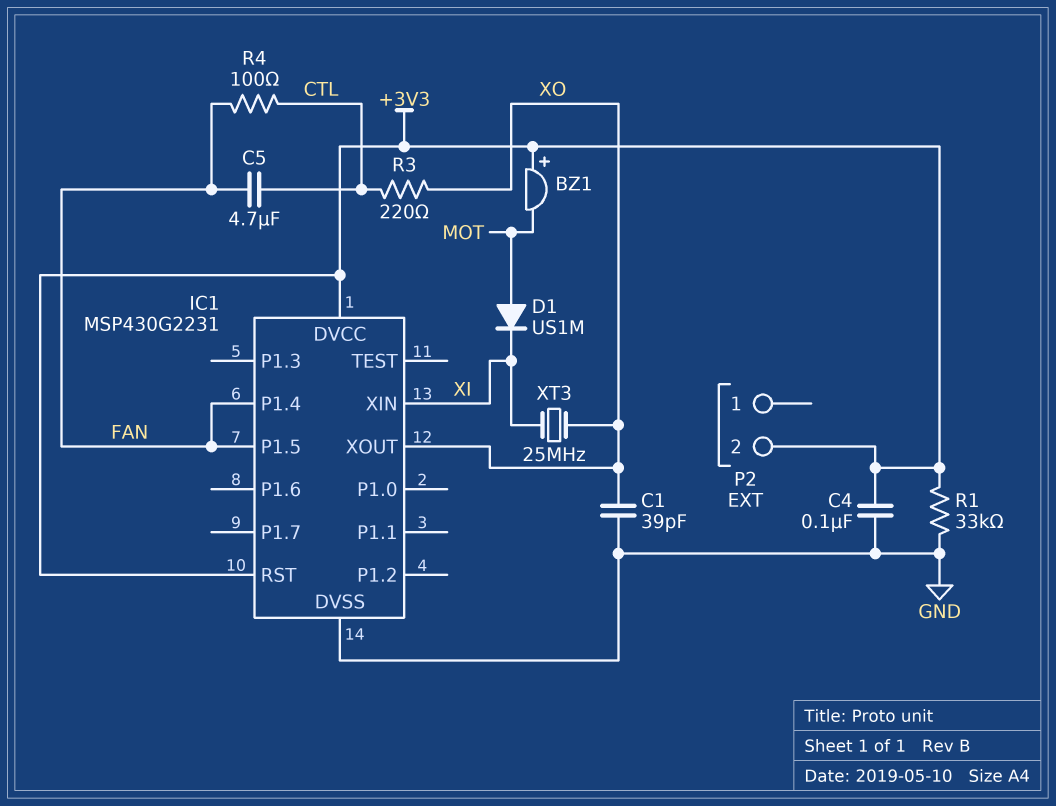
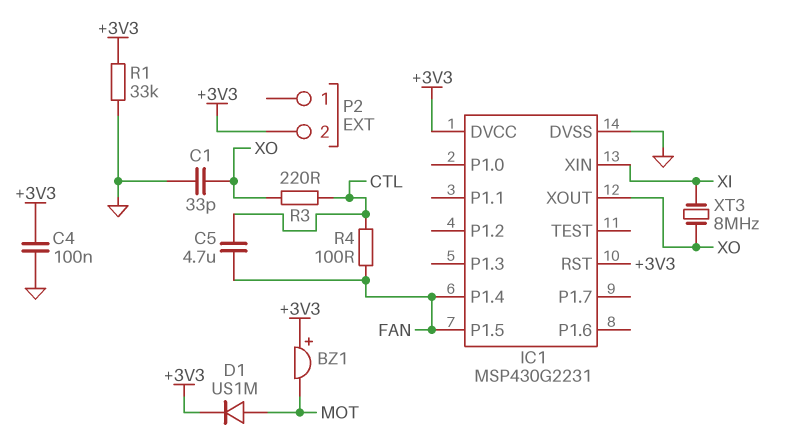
C1: 39pF (GND, XO) -> 33pF (GND, XO)
D1: diode US1M (A MOT, K XI) -> diode US1M (A MOT, K +3V3)
XT3: 25MHz (XI, XO) -> 8MHz (XI, XO)

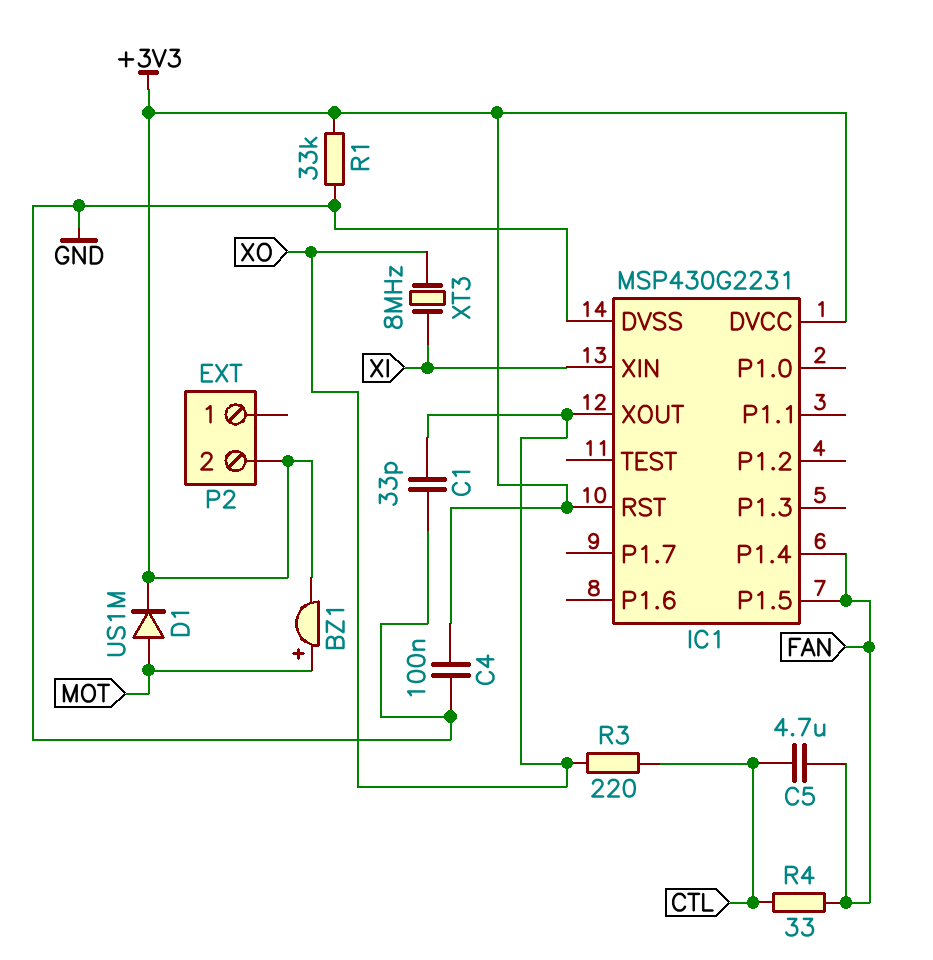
BZ1: buzzer (plus +3V3, minus MOT) -> buzzer (plus MOT, minus +3V3)
R4: 100 (CTL, FAN) -> 33 (CTL, FAN)

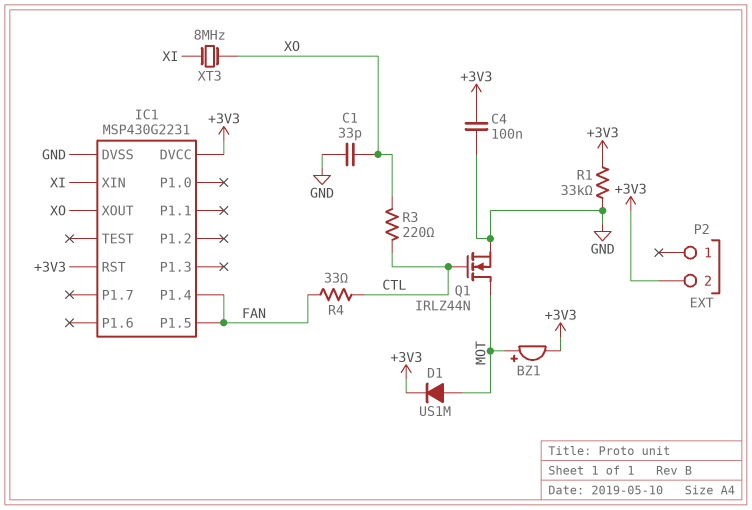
C5: 4.7uF (CTL, FAN) -> none
Q1: none -> NMOS IRLZ44N (G CTL, D MOT, S GND)

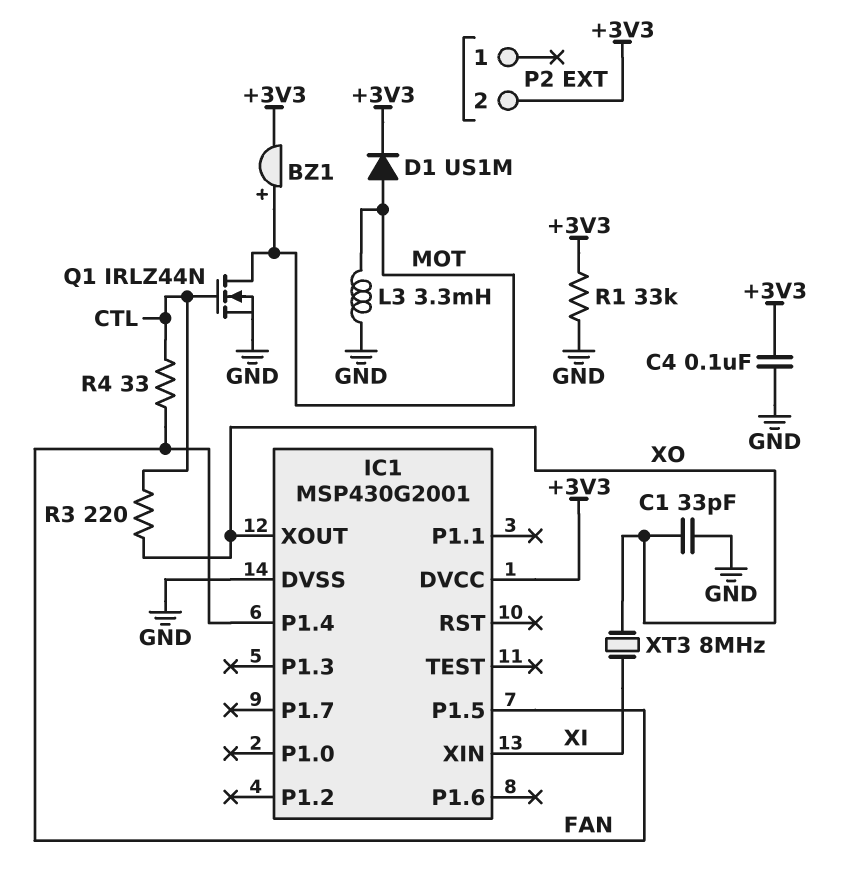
IC1: MSP430G2231 -> MSP430G2001
IC1 pin RST: +3V3 -> none
L3: none -> 3.3mH (GND, MOT)

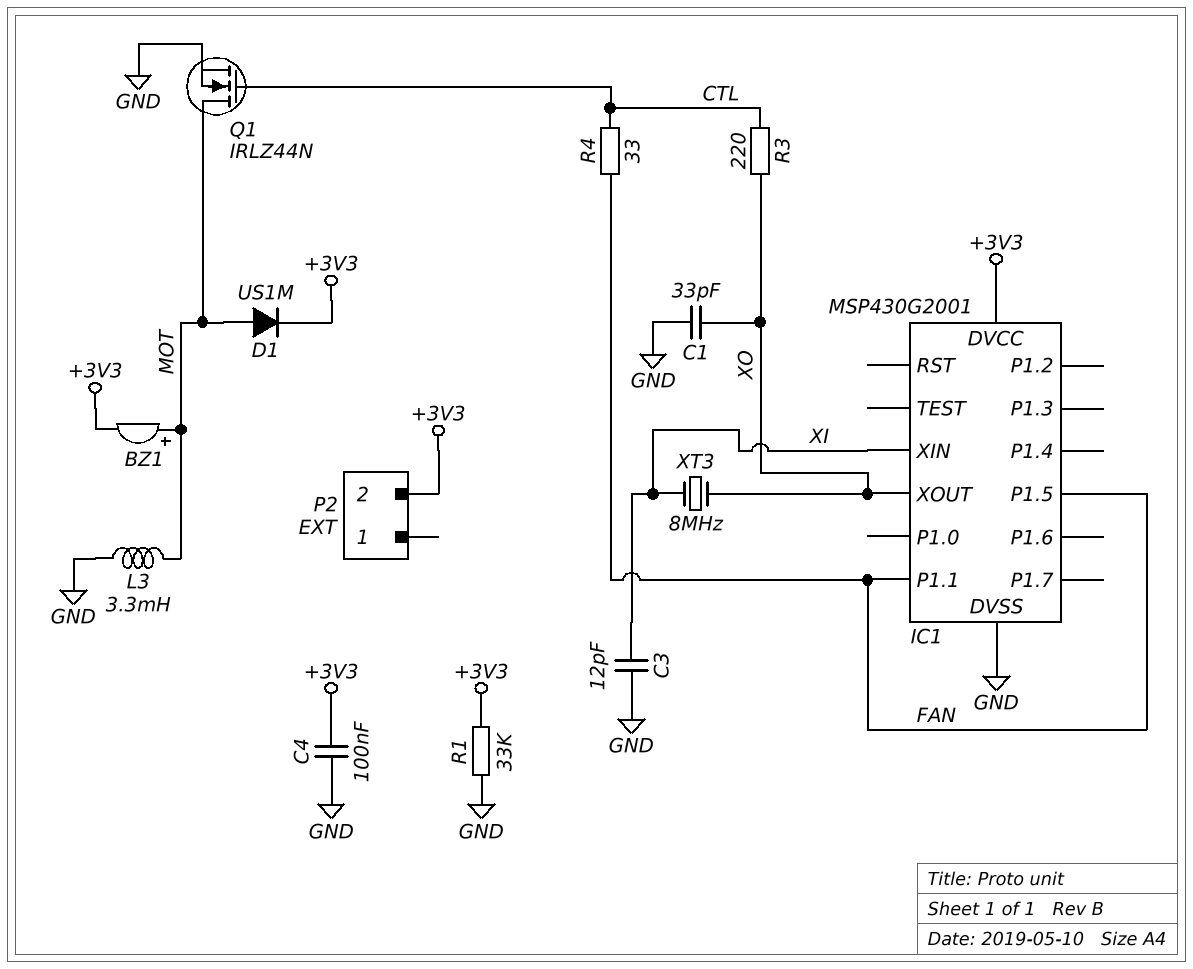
C3: none -> 12pF (GND, XI)
IC1 pin P1.1: none -> FAN
IC1 pin P1.4: FAN -> none

